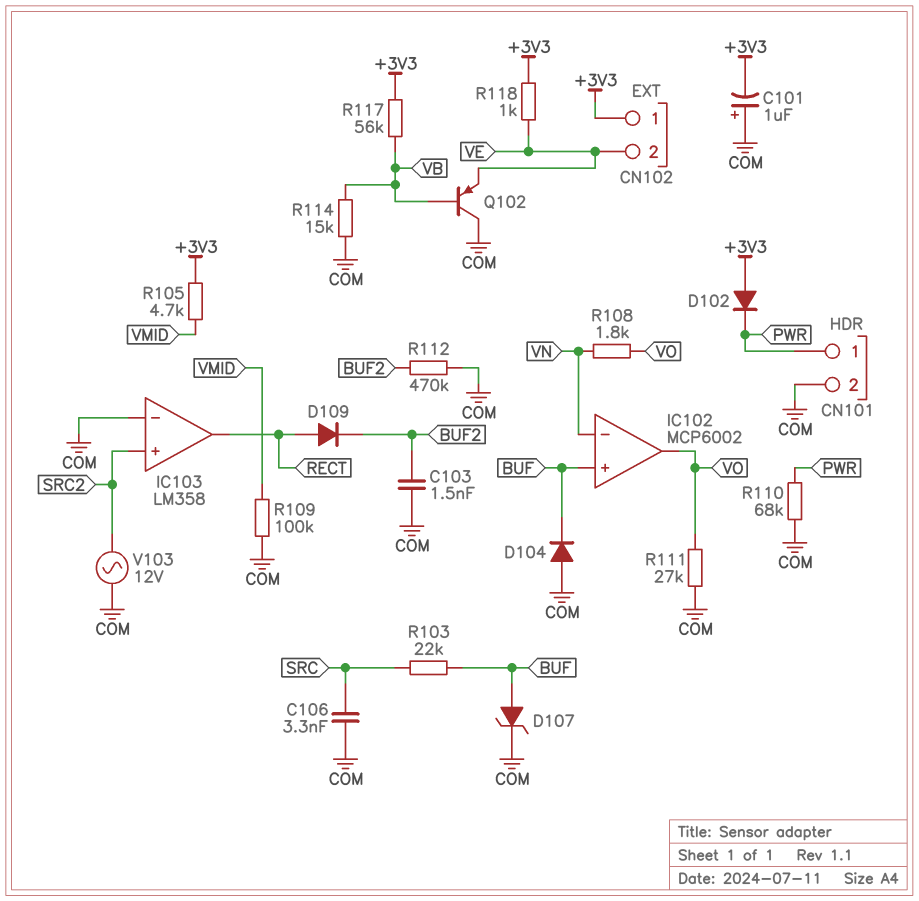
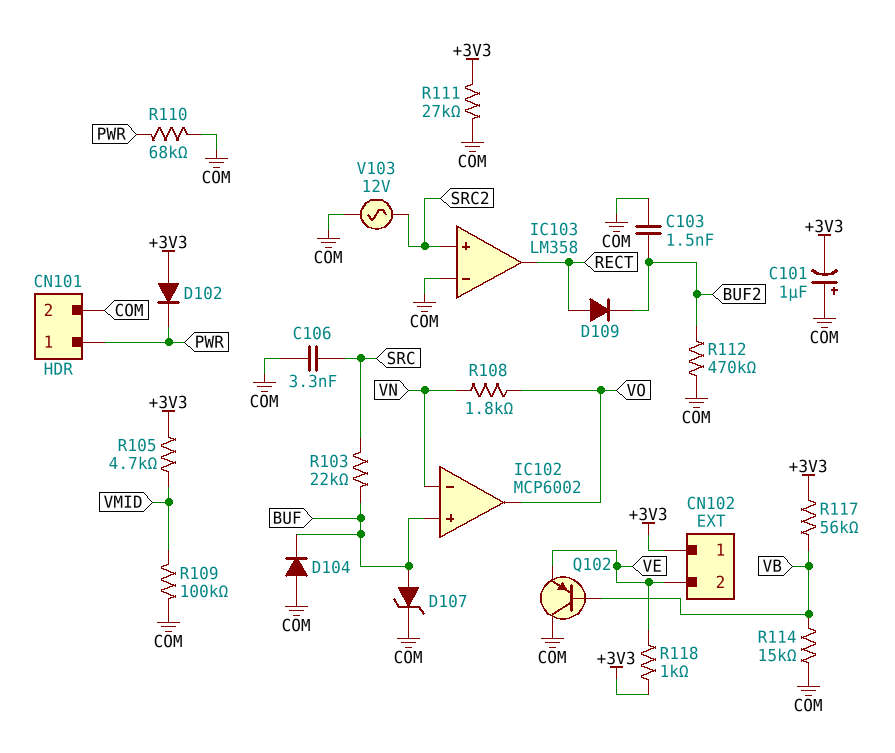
R111: 27k (COM, VO) -> 27k (+3V3, COM)

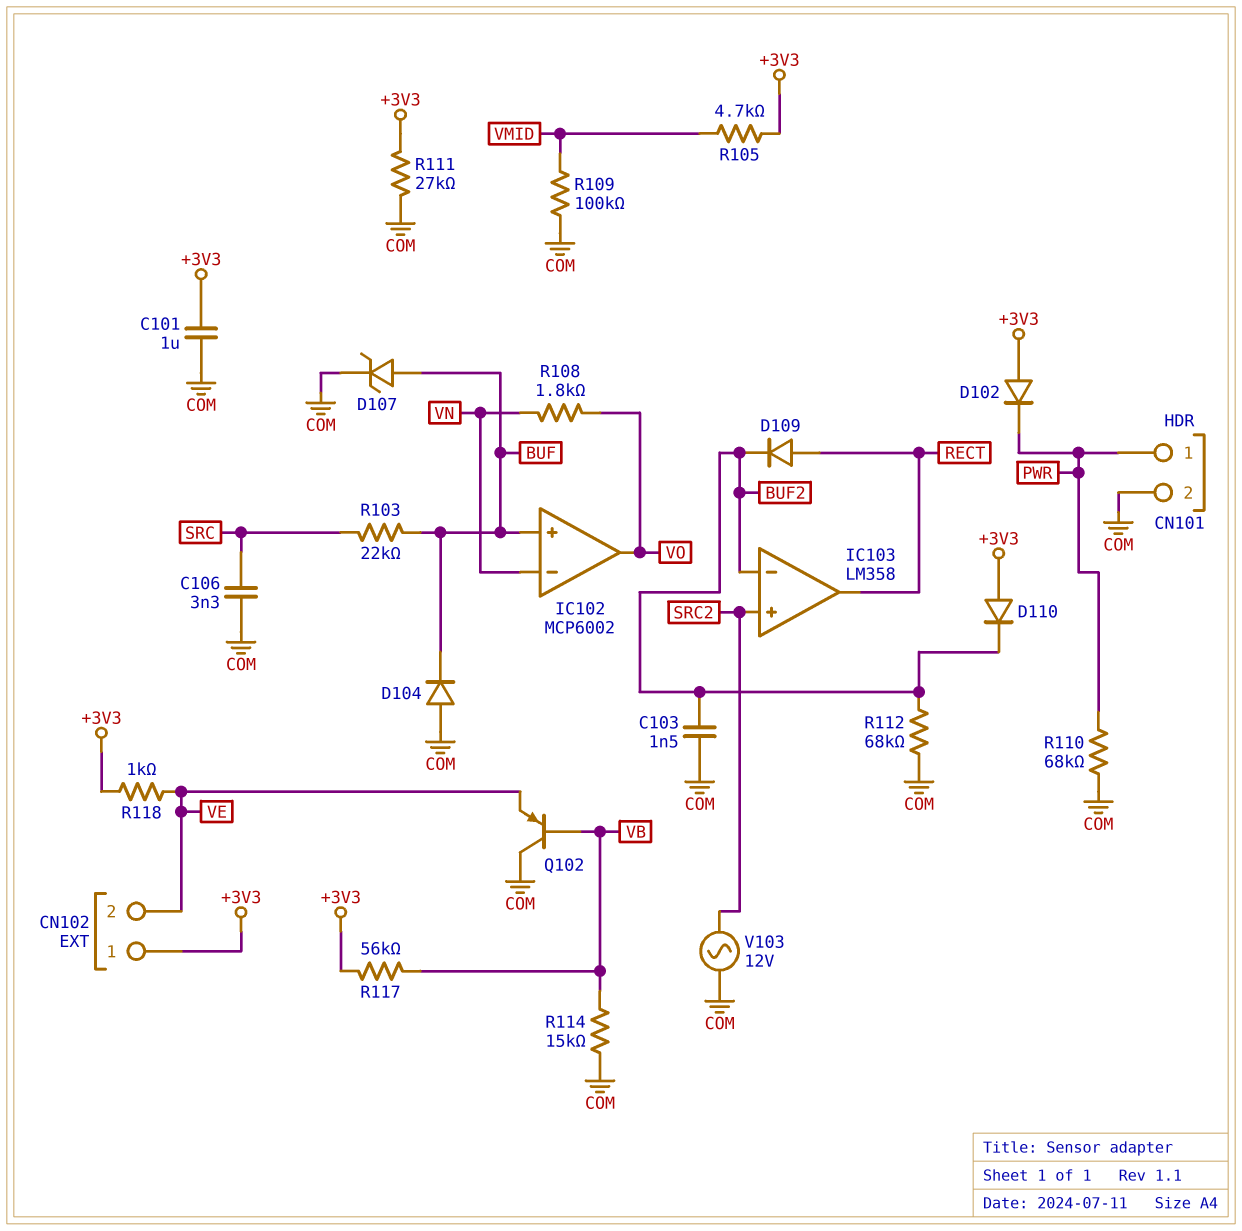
C101: 1uF (plus COM, minus +3V3) -> 1uF (+3V3, COM)
D110: none -> diode (A +3V3, K BUF2)
IC103 pin in-: COM -> BUF2
R112: 470k (BUF2, COM) -> 68k (BUF2, COM)

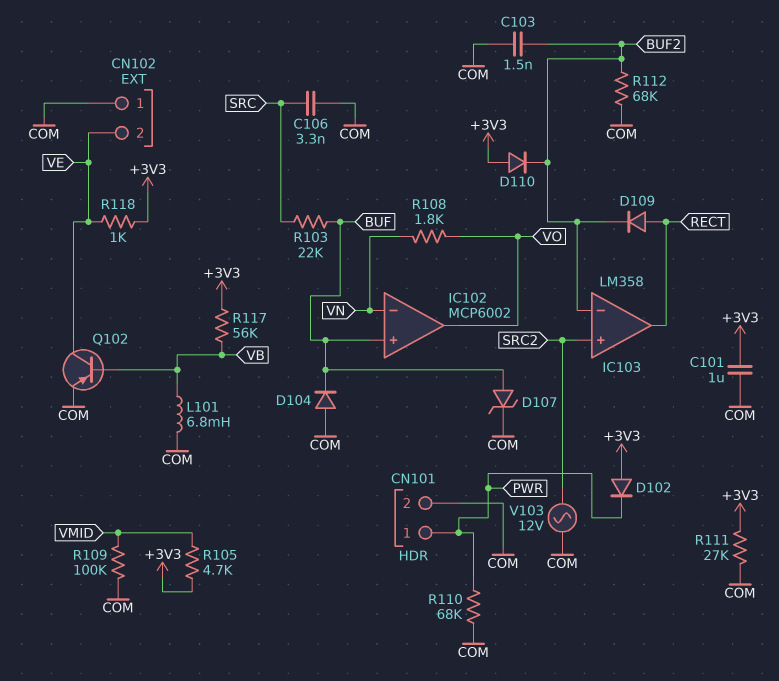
CN102 pin 1: +3V3 -> COM
L101: none -> 6.8mH (COM, VB)
Q102: PNP (B VB, C COM, E VE) -> PNP (B VB, C VE, E COM)
R114: 15k (COM, VB) -> none

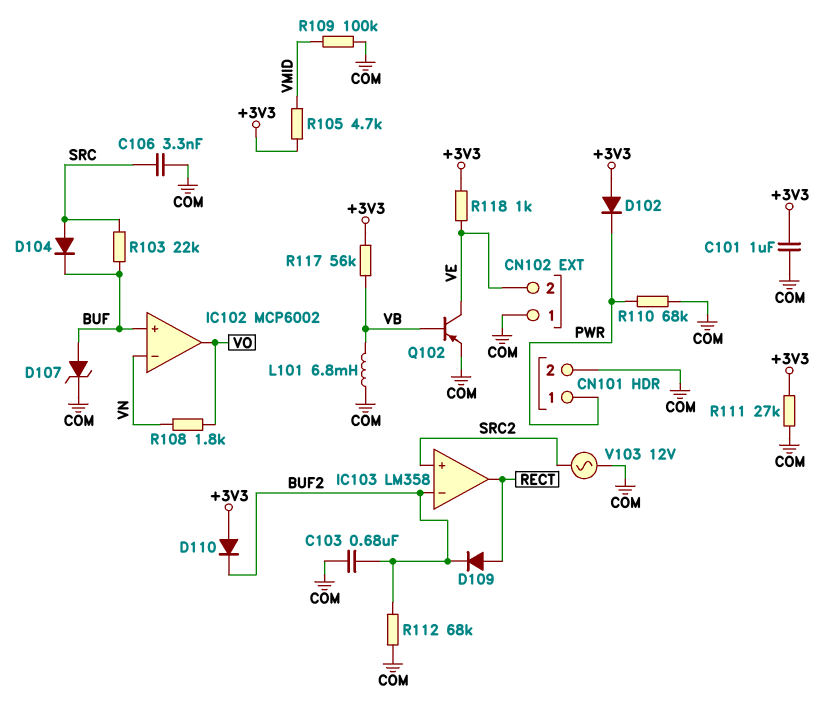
C103: 1.5nF (BUF2, COM) -> 680nF (BUF2, COM)
D104: diode (A COM, K BUF) -> diode (A SRC, K BUF)

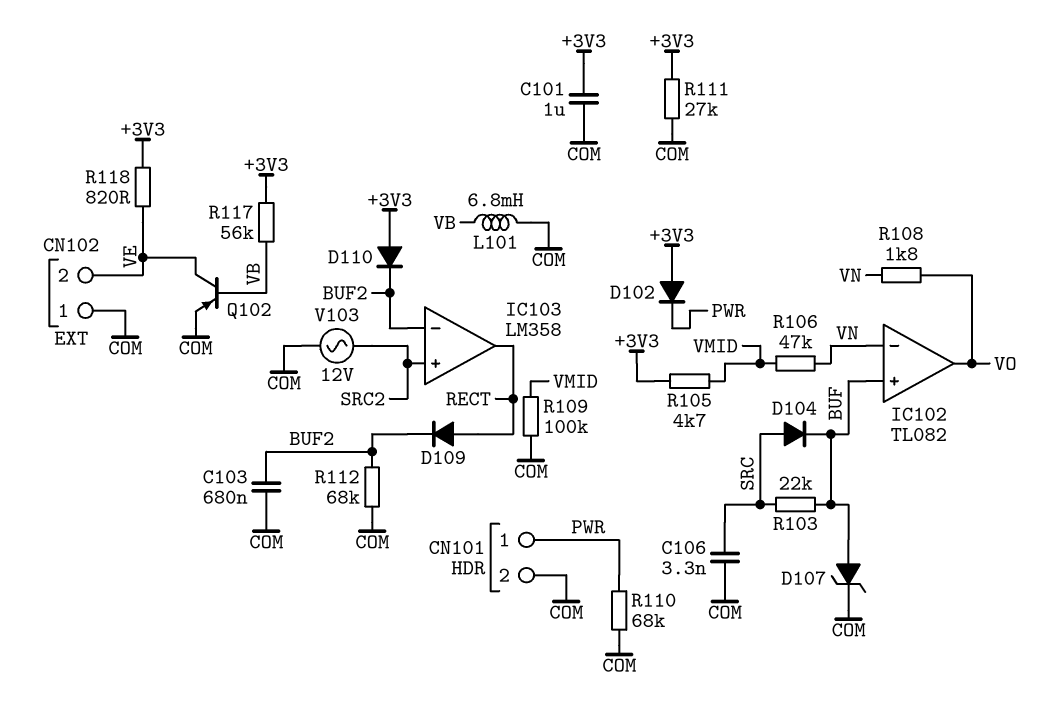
IC102: MCP6002 -> TL082
R106: none -> 47k (VMID, VN)
R118: 1k (+3V3, VE) -> 820 (+3V3, VE)

